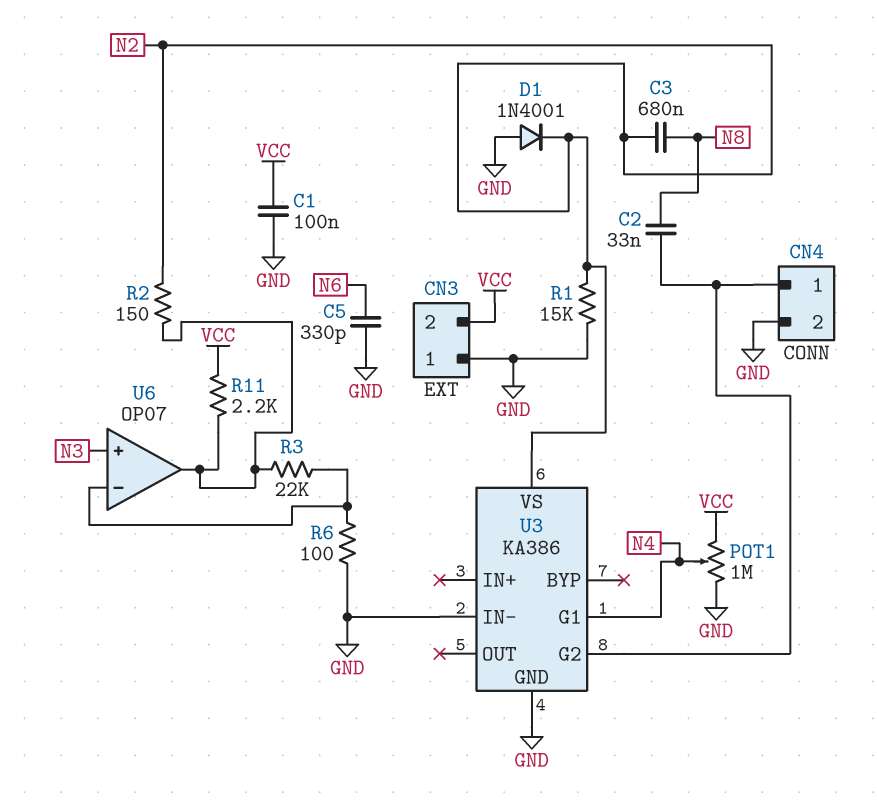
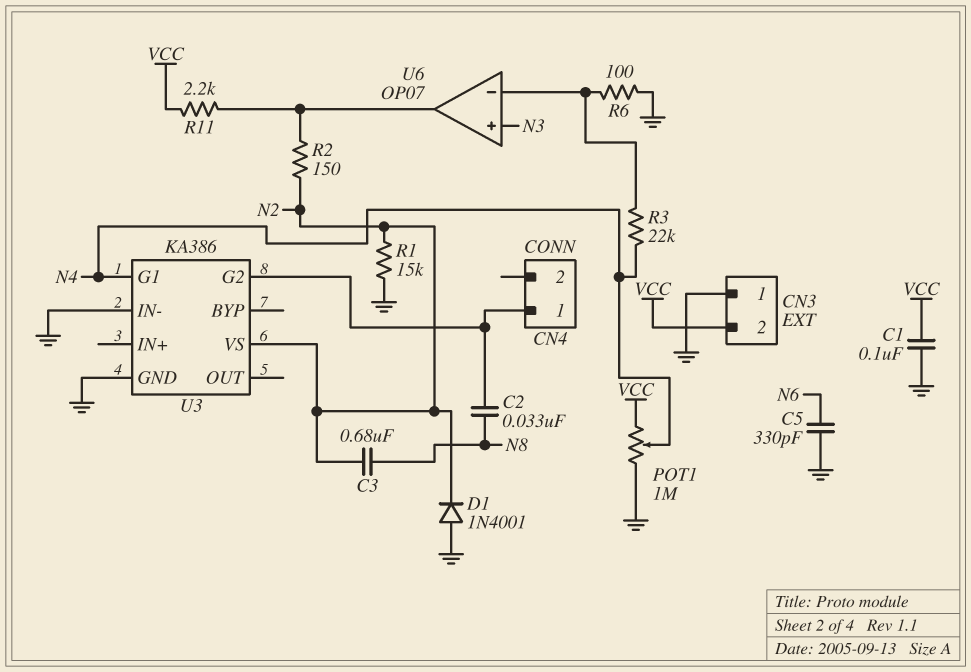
CN4 pin 2: GND -> none
R3: 22k (U6/in-, U6/out) -> 22k (N4, U6/in-)

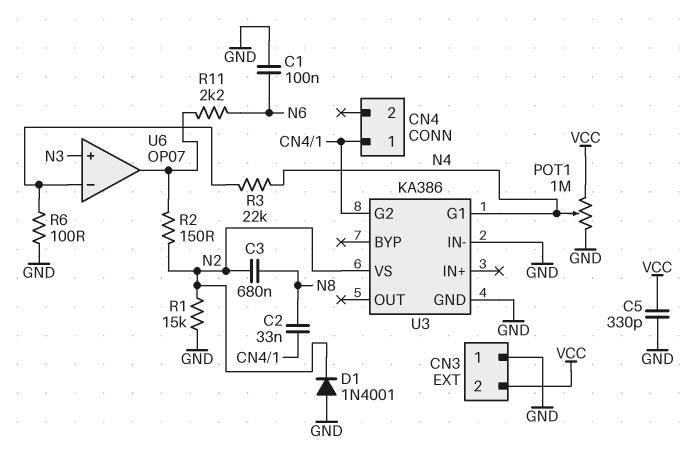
C1: 100nF (GND, VCC) -> 100nF (GND, N6)
C5: 330pF (GND, N6) -> 330pF (GND, VCC)
R11: 2.2k (U6/out, VCC) -> 2.2k (N6, U6/out)

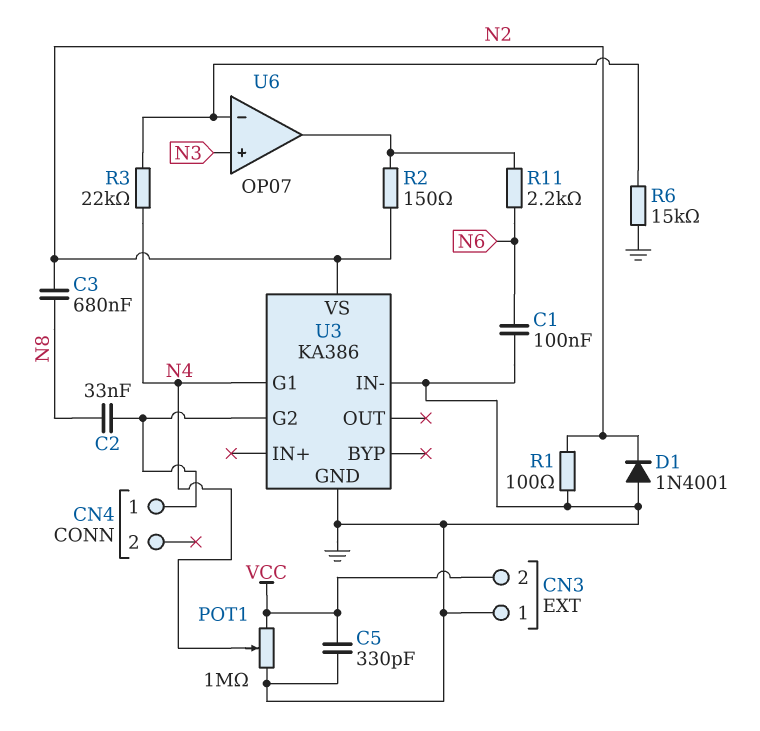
R1: 15k (GND, N2) -> 100 (GND, N2)
R6: 100 (GND, U6/in-) -> 15k (GND, U6/in-)

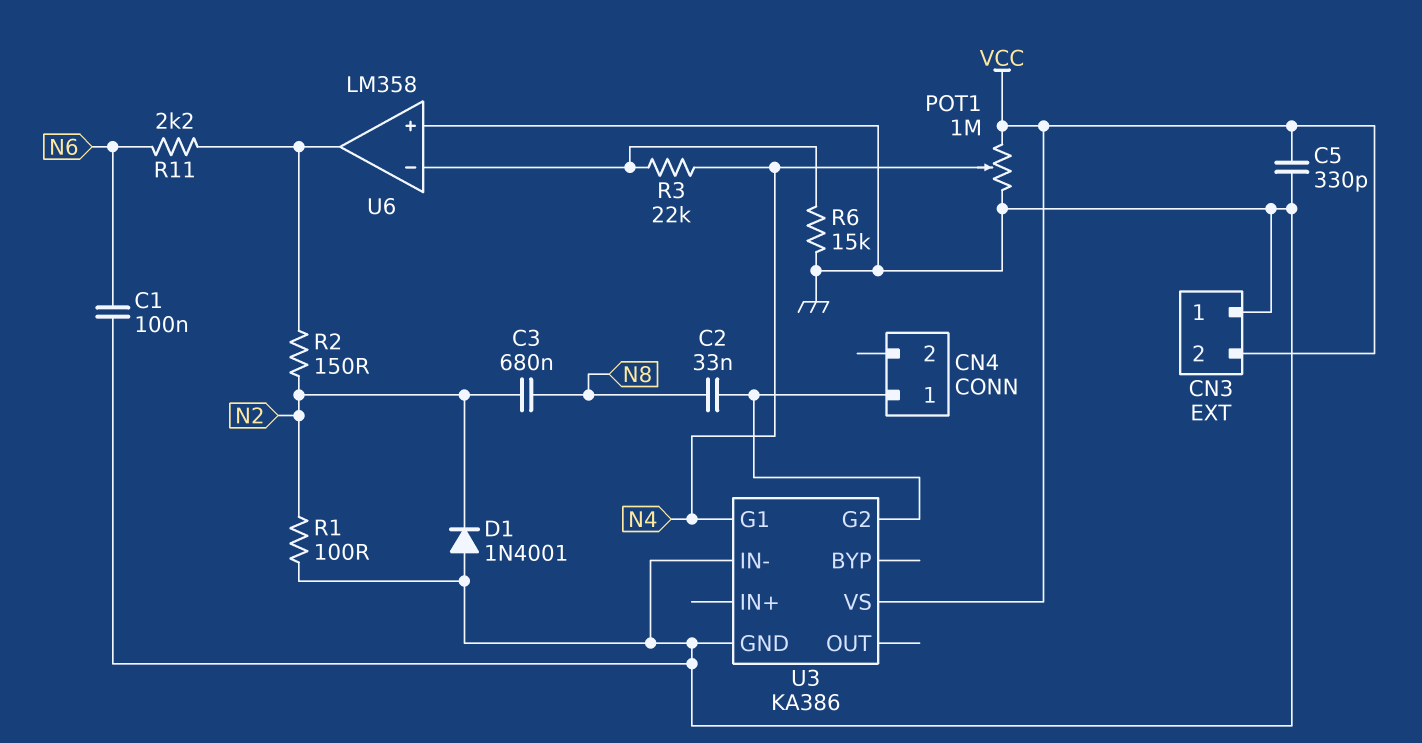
U3 pin VS: N2 -> VCC
U6: OP07 -> LM358
U6 pin in+: N3 -> GND

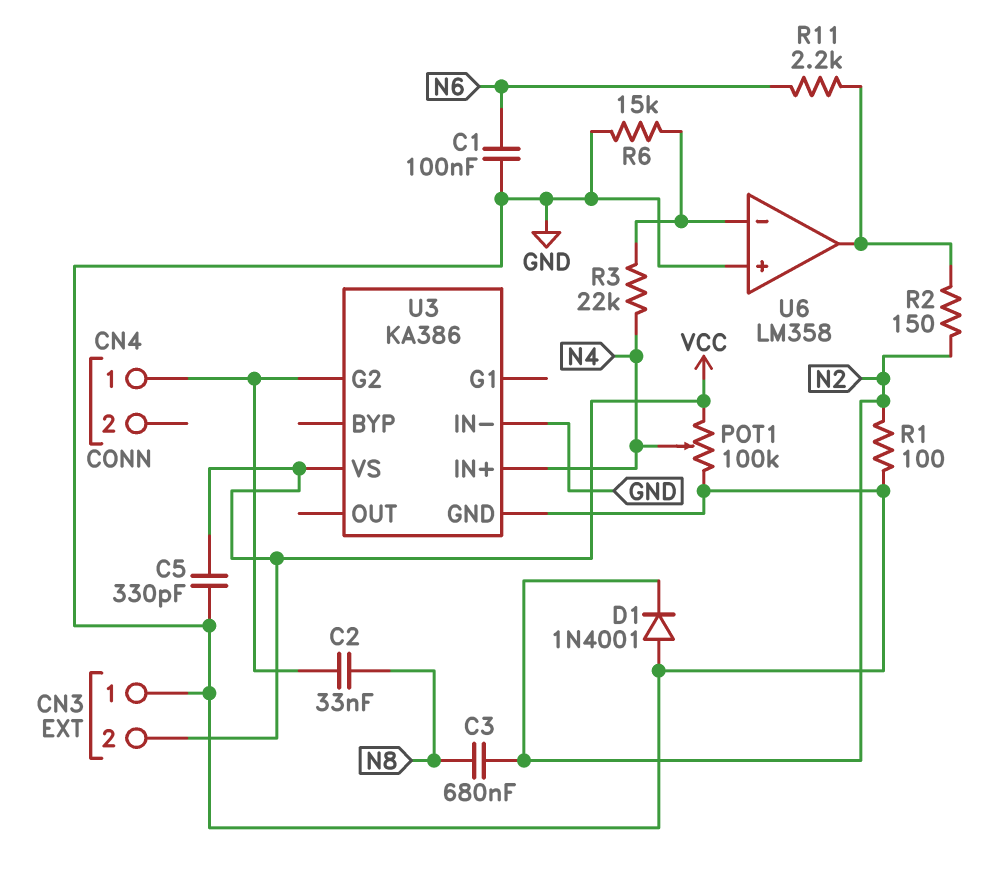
POT1: 1M (GND, VCC, wiper N4) -> 100k (GND, VCC, wiper N4)
U3 pin G1: N4 -> none
U3 pin IN+: none -> N4

